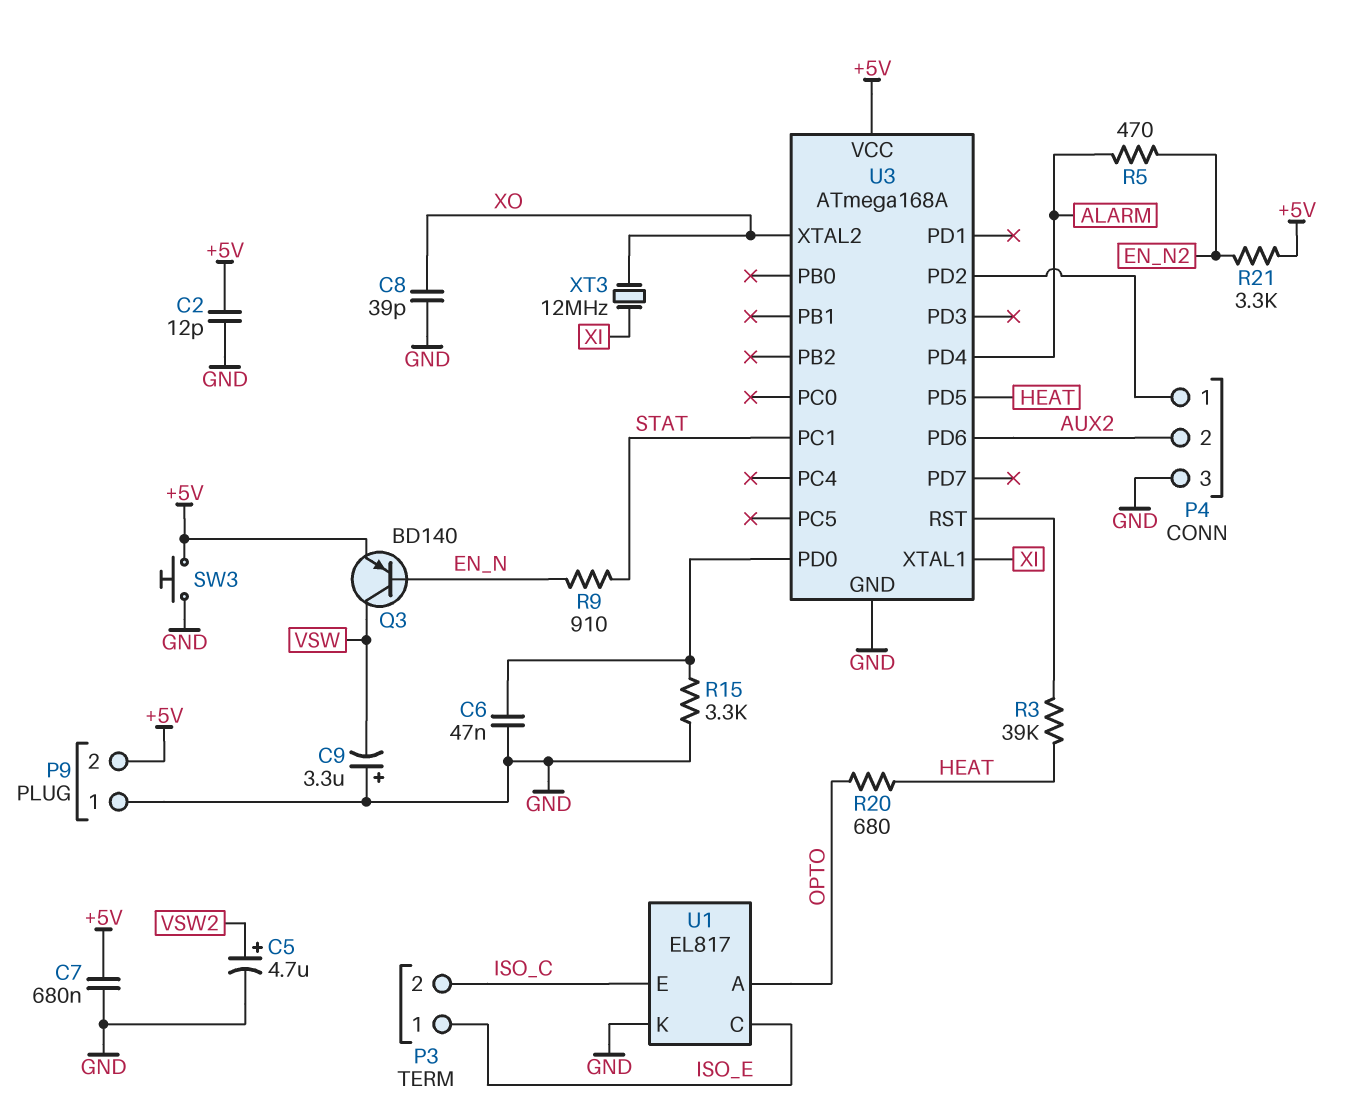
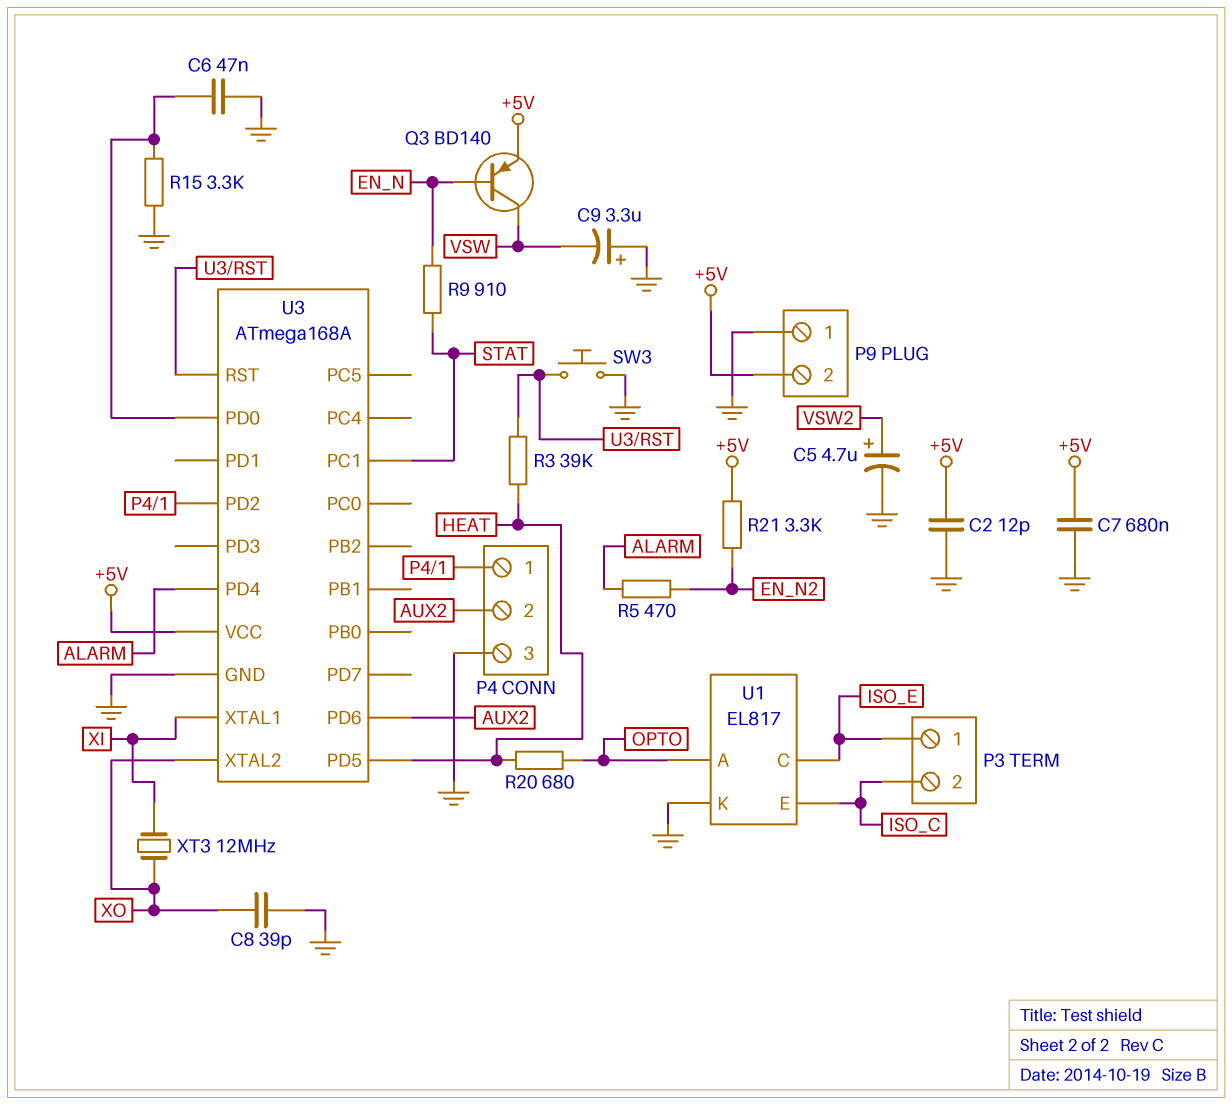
SW3: button (+5V, GND) -> button (GND, U3/RST)

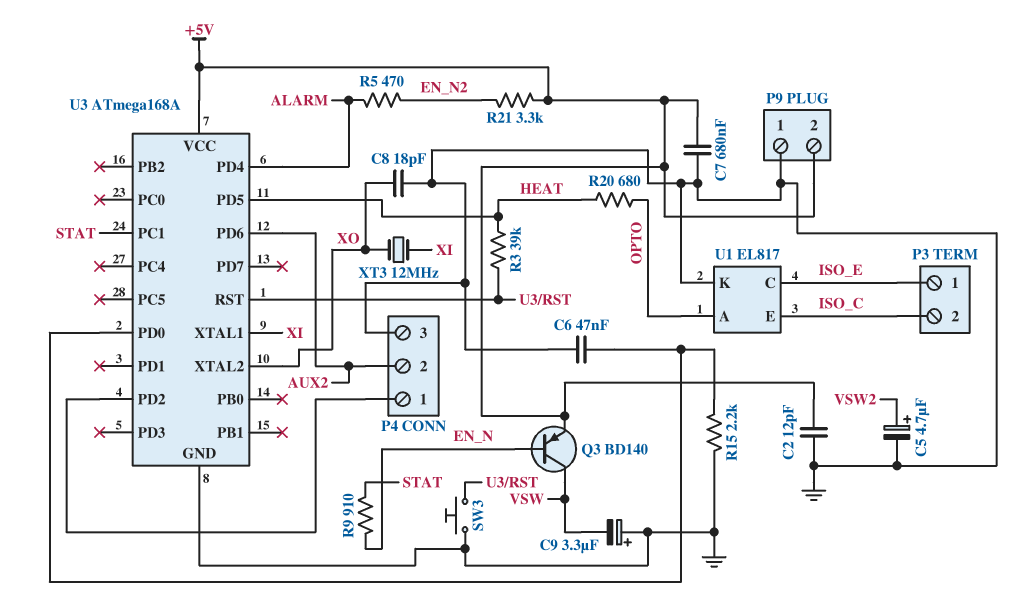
C8: 39pF (GND, XO) -> 18pF (GND, XO)
R15: 3.3k (GND, U3/PD0) -> 2.2k (GND, U3/PD0)

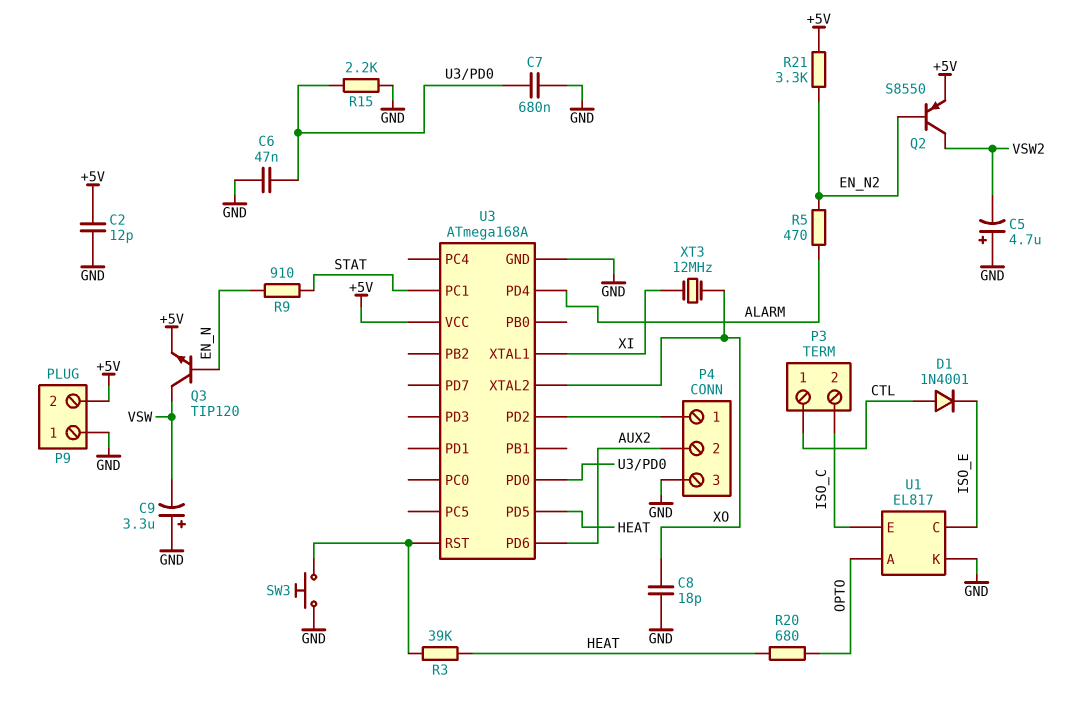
C5: 4.7uF (plus VSW2, minus GND) -> 4.7uF (plus GND, minus VSW2)
C7: 680nF (+5V, GND) -> 680nF (GND, U3/PD0)
D1: none -> diode 1N4001 (A CTL, K ISO_E)
P3 pin 1: ISO_E -> CTL
Q2: none -> PNP S8550 (B EN_N2, C VSW2, E +5V)
Q3: PNP BD140 (B EN_N, C VSW, E +5V) -> NPN TIP120 (B EN_N, C VSW, E +5V)

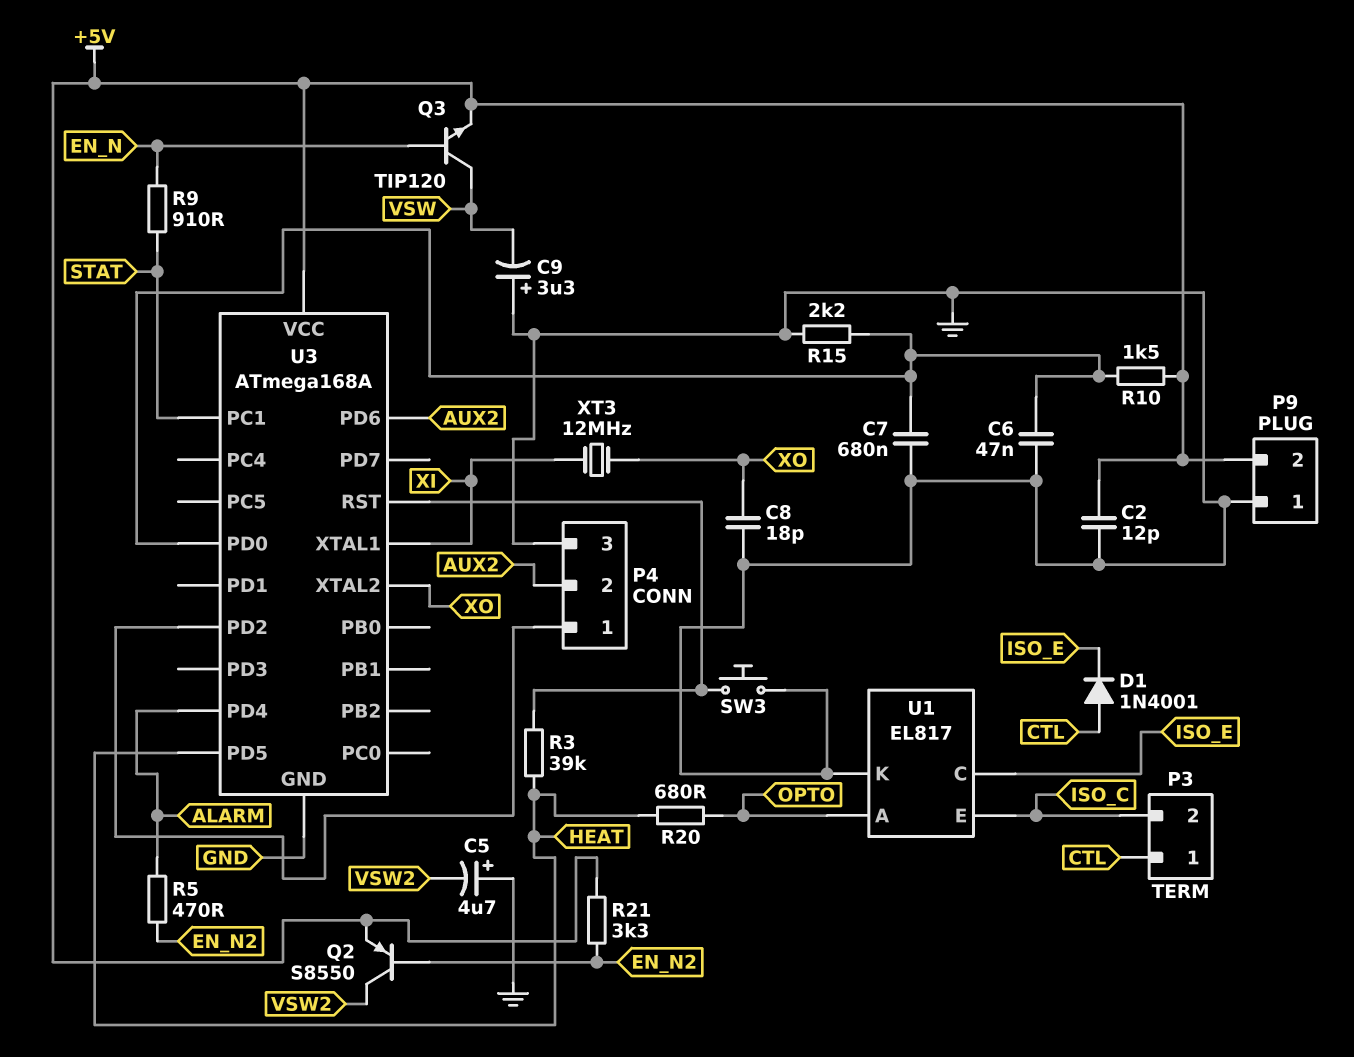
R10: none -> 1.5k (+5V, U3/PD0)

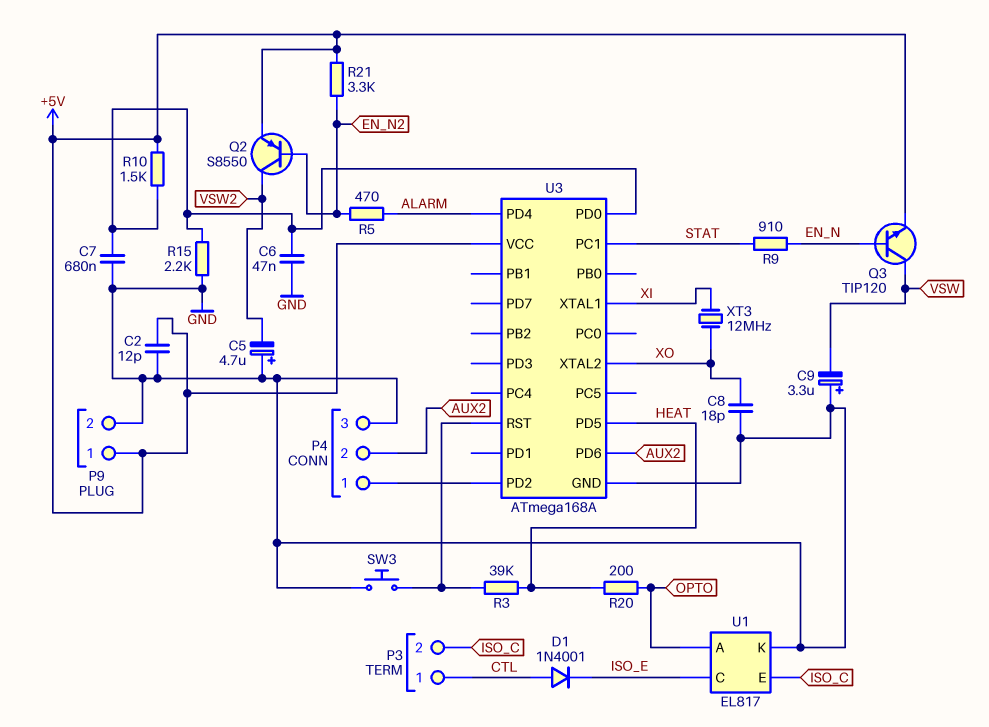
P9 pin 1: GND -> +5V
P9 pin 2: +5V -> GND
R20: 680 (HEAT, OPTO) -> 200 (HEAT, OPTO)

